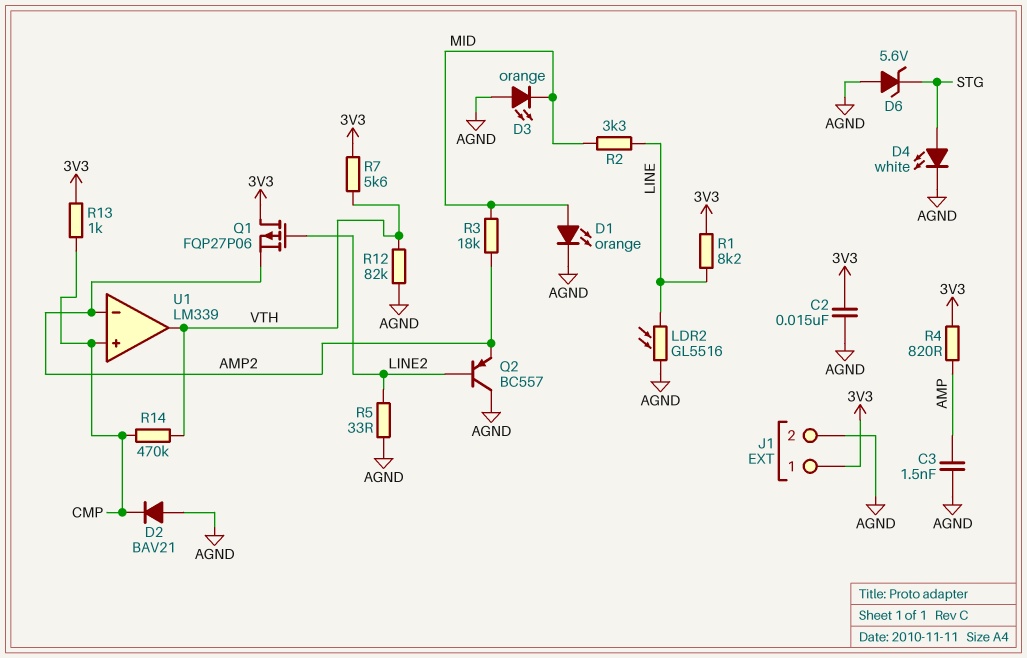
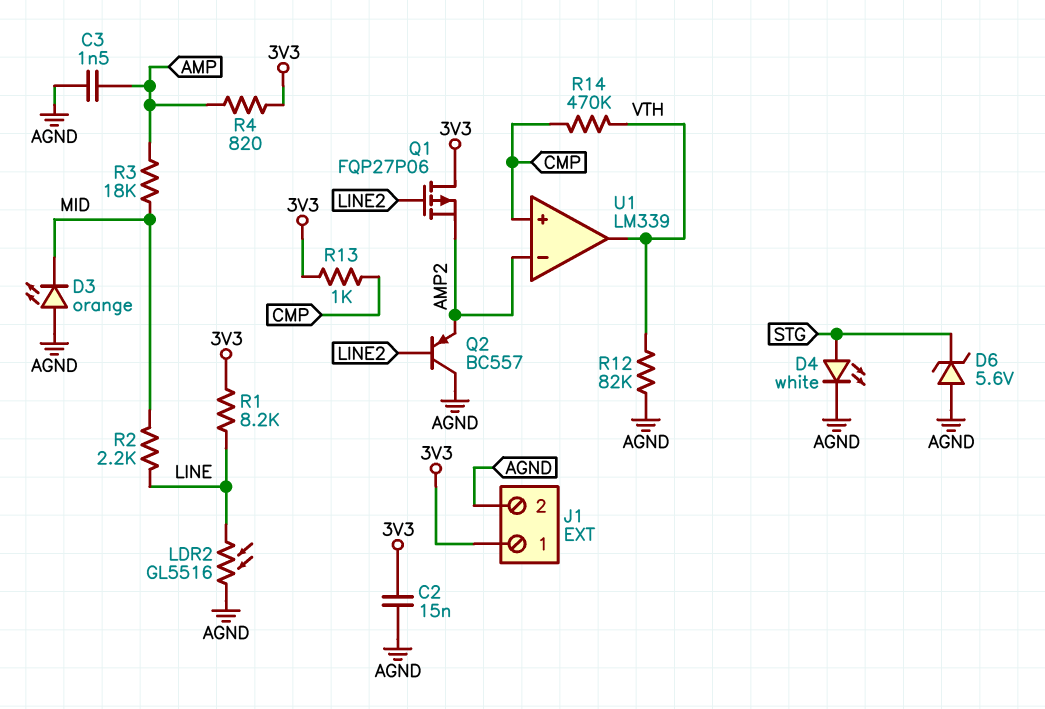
D1: LED orange (A MID, K AGND) -> none
D2: diode BAV21 (A AGND, K CMP) -> none
R2: 3.3k (LINE, MID) -> 2.2k (LINE, MID)
R3: 18k (AMP2, MID) -> 18k (AMP, MID)
R5: 33 (AGND, LINE2) -> none
R7: 5.6k (3V3, VTH) -> none

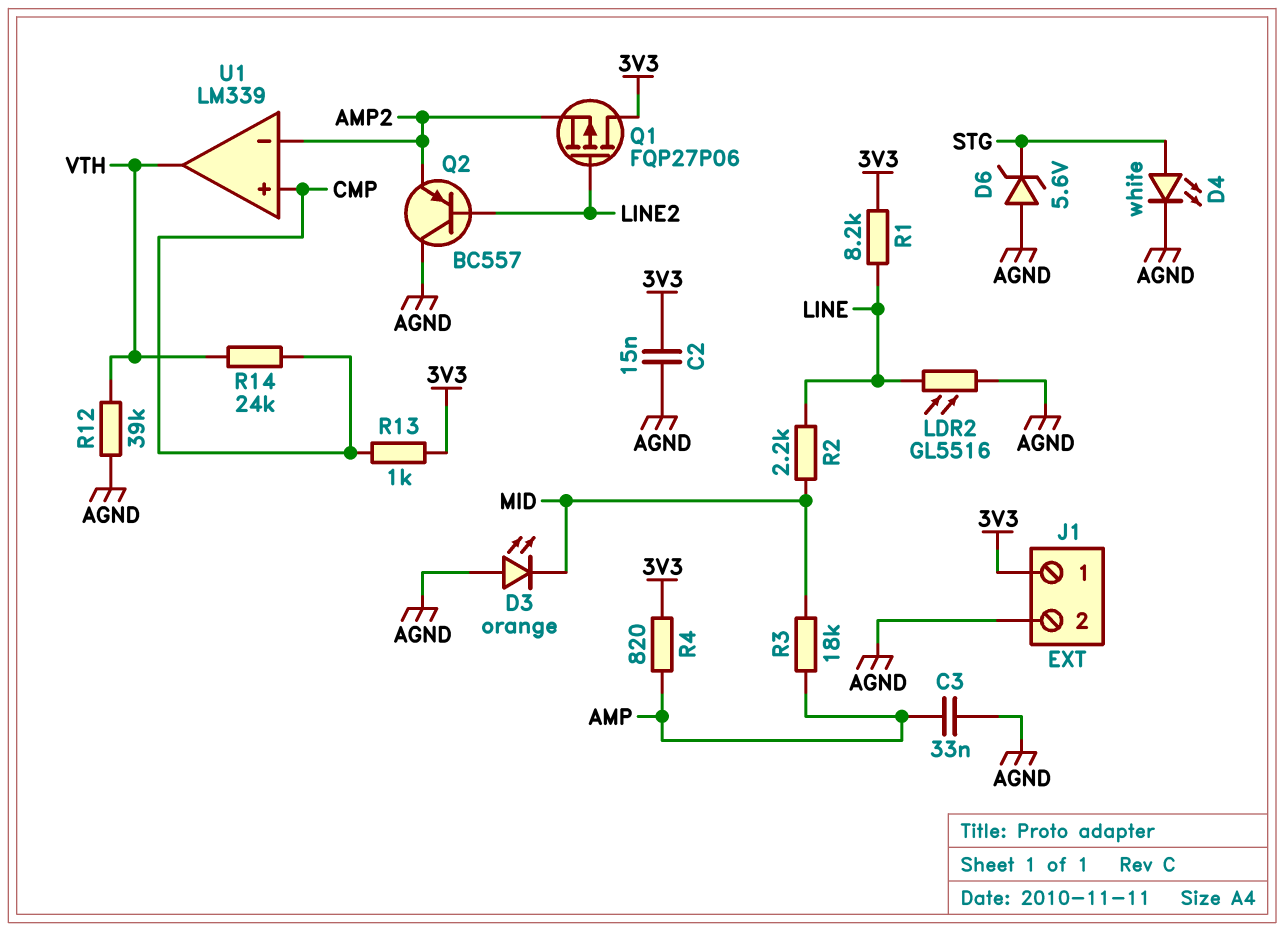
C3: 1.5nF (AGND, AMP) -> 33nF (AGND, AMP)
R12: 82k (AGND, VTH) -> 39k (AGND, VTH)
R14: 470k (CMP, VTH) -> 24k (CMP, VTH)

